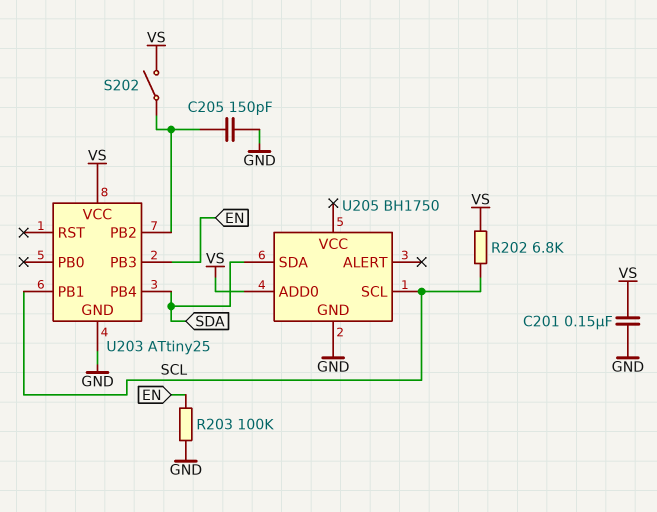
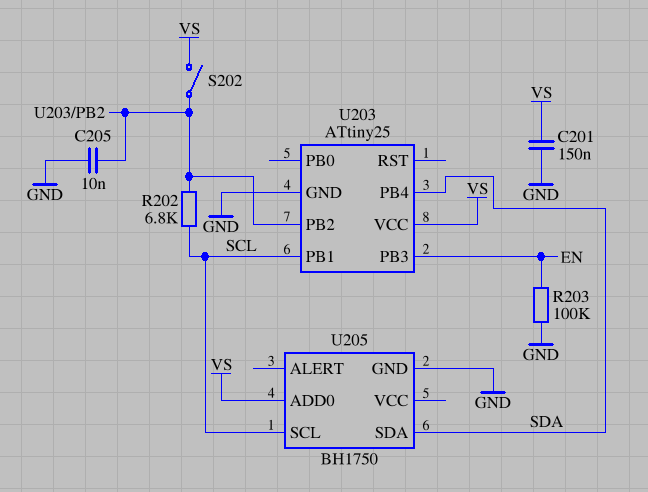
C205: 150pF (GND, U203/PB2) -> 10nF (GND, U203/PB2)
R202: 6.8k (SCL, VS) -> 6.8k (SCL, U203/PB2)

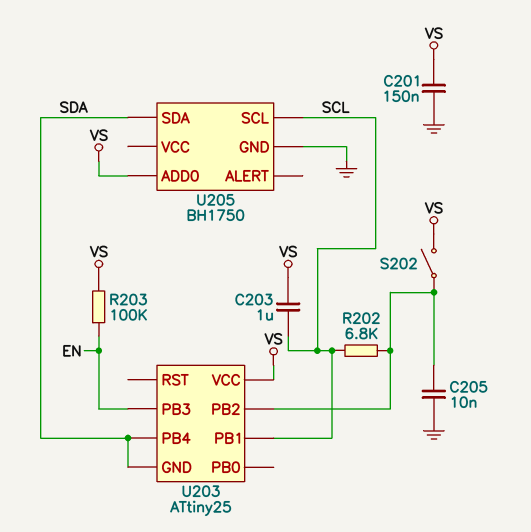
C203: none -> 1uF (SCL, VS)
R203: 100k (EN, GND) -> 100k (EN, VS)
U203 pin GND: GND -> SDA

